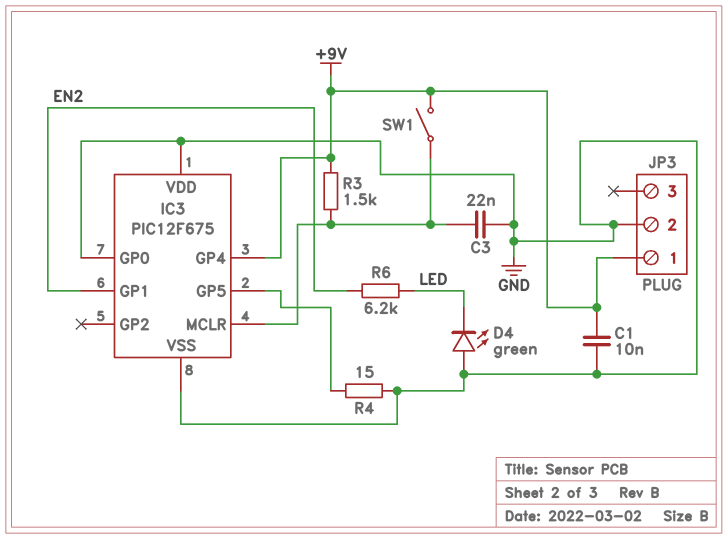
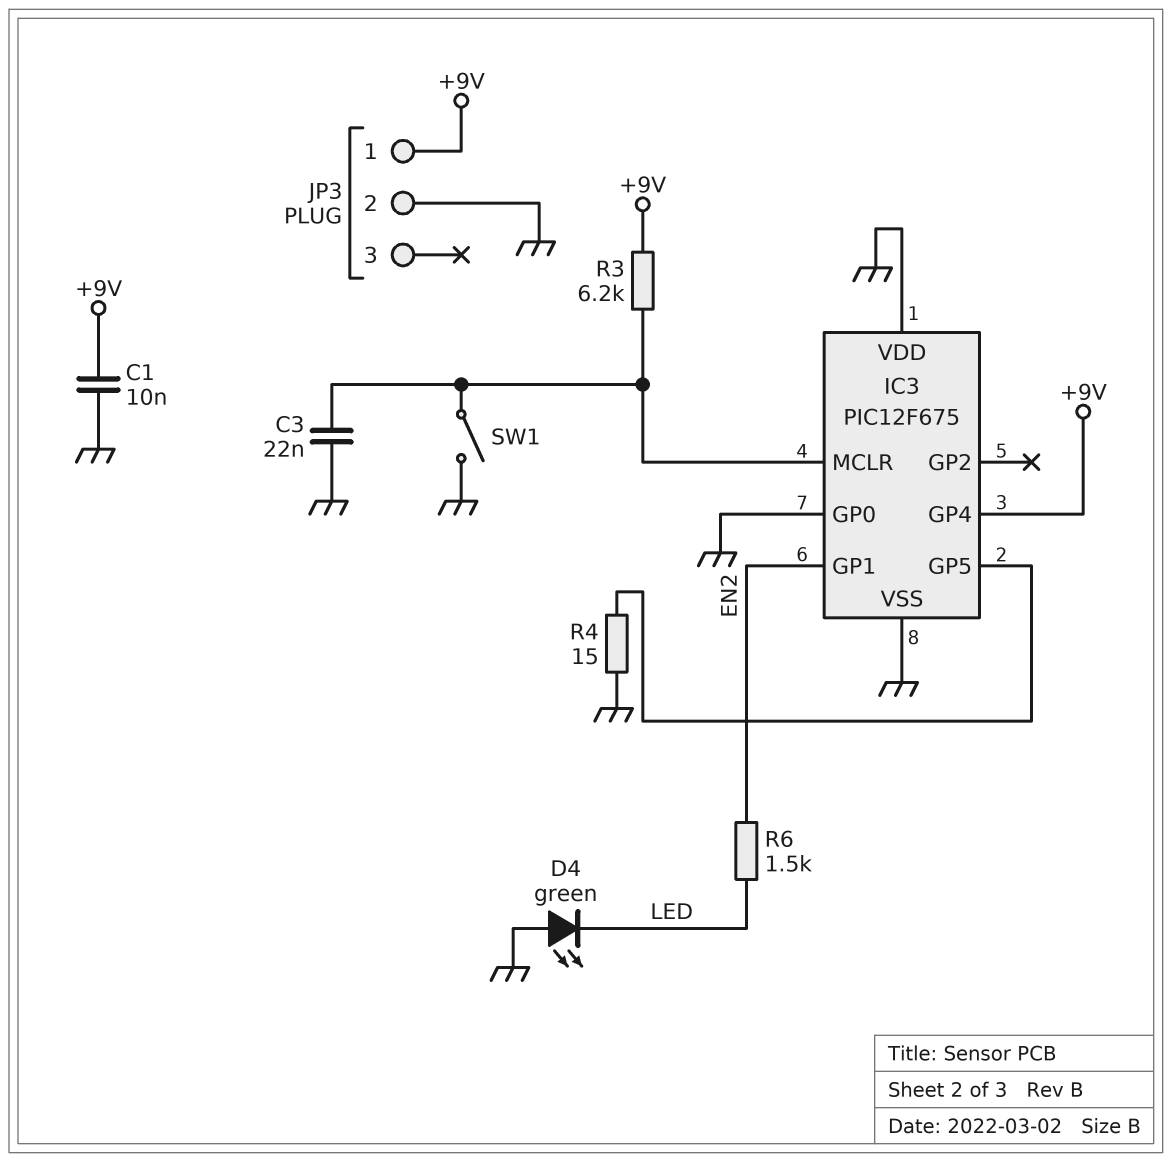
R3: 1.5k (+9V, IC3/MCLR) -> 6.2k (+9V, IC3/MCLR)
R6: 6.2k (EN2, LED) -> 1.5k (EN2, LED)
SW1: switch (+9V, IC3/MCLR) -> switch (GND, IC3/MCLR)

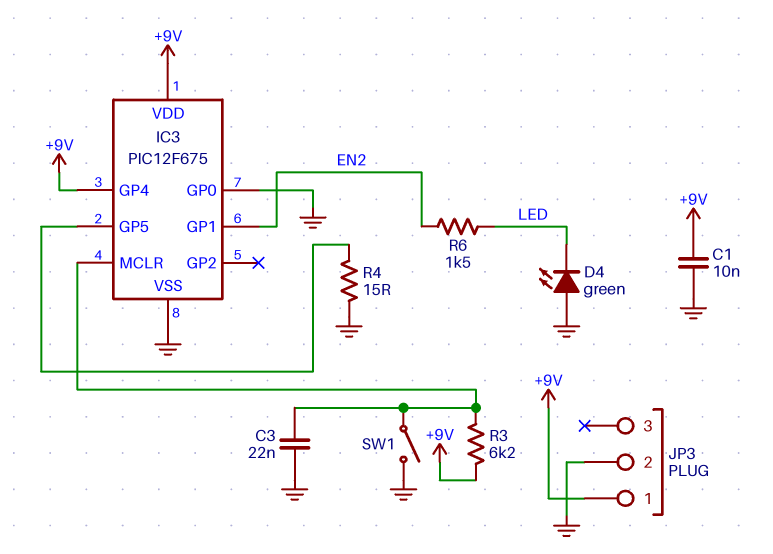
IC3 pin VDD: GND -> +9V

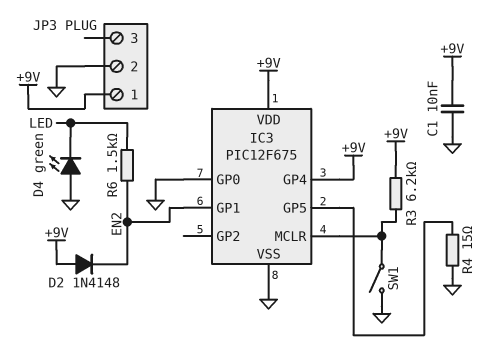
C3: 22nF (GND, IC3/MCLR) -> none
D2: none -> diode 1N4148 (A +9V, K EN2)

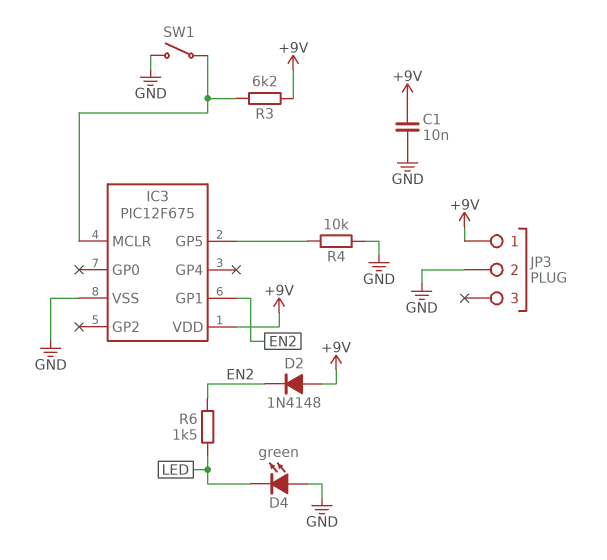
IC3 pin GP0: GND -> none
IC3 pin GP4: +9V -> none
R4: 15 (GND, IC3/GP5) -> 10k (GND, IC3/GP5)

